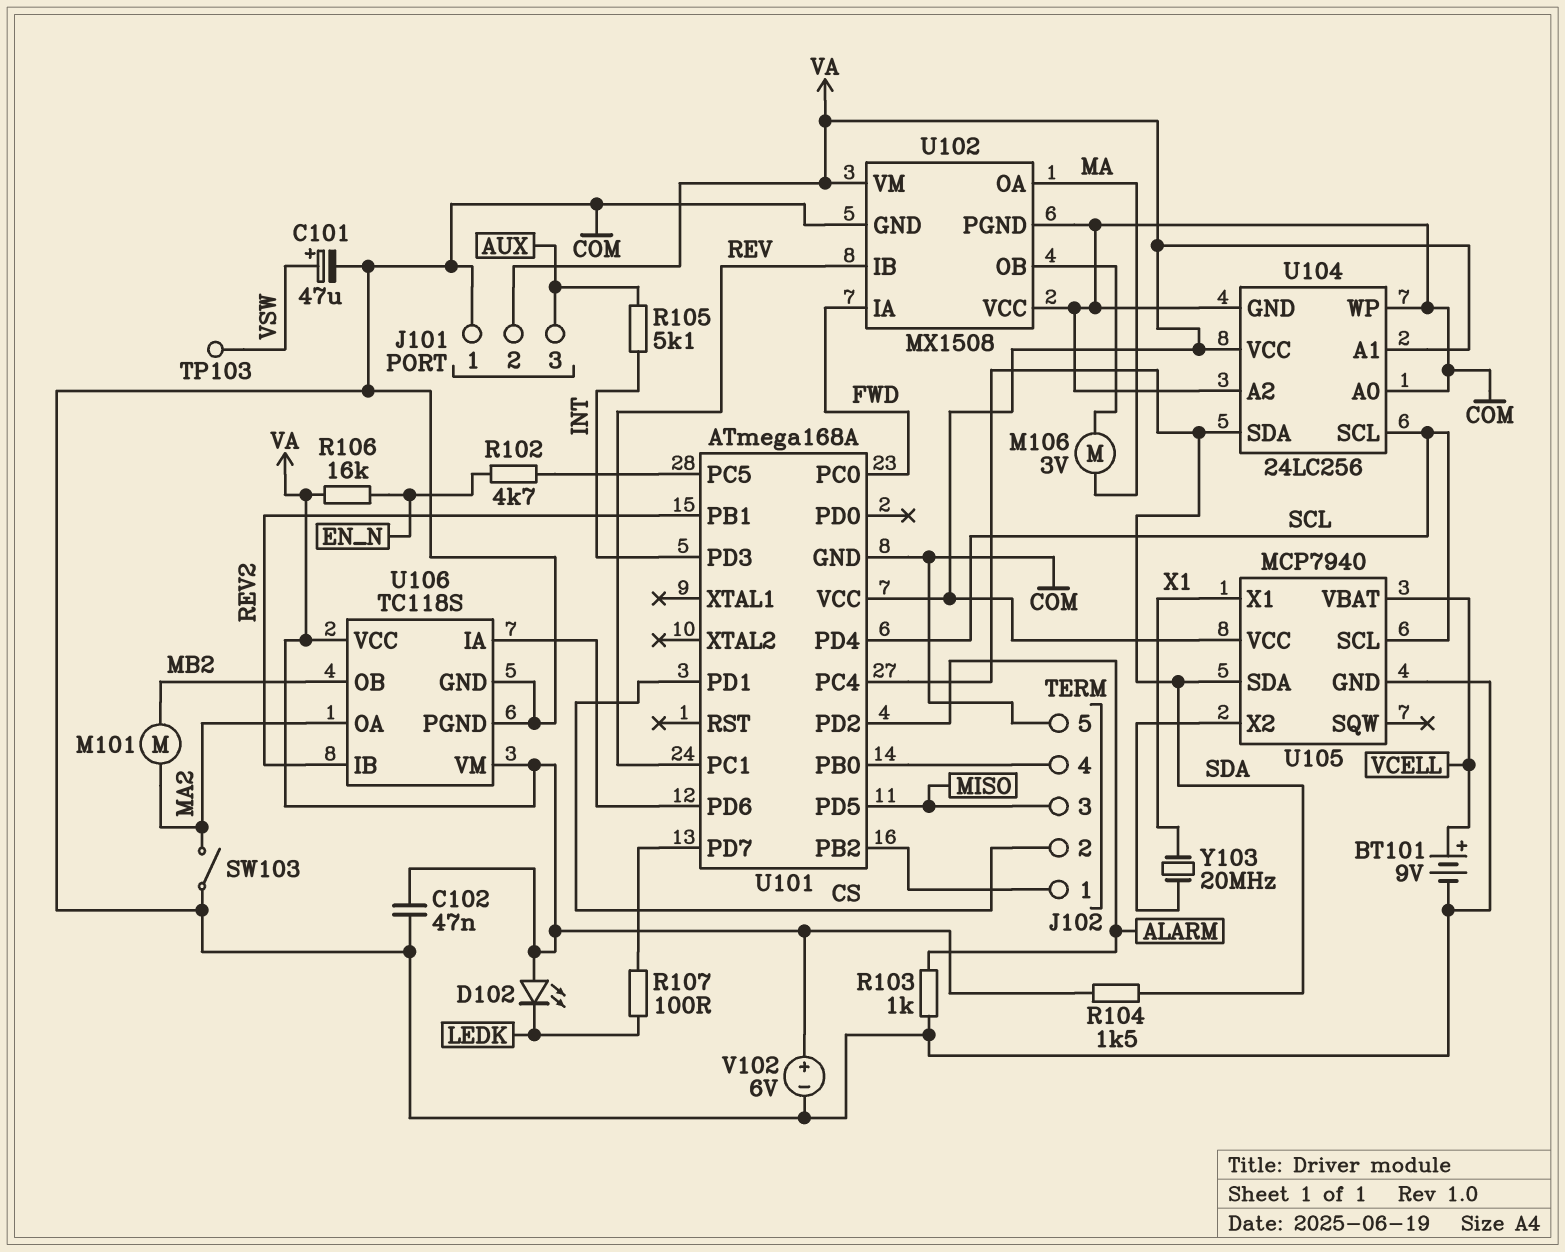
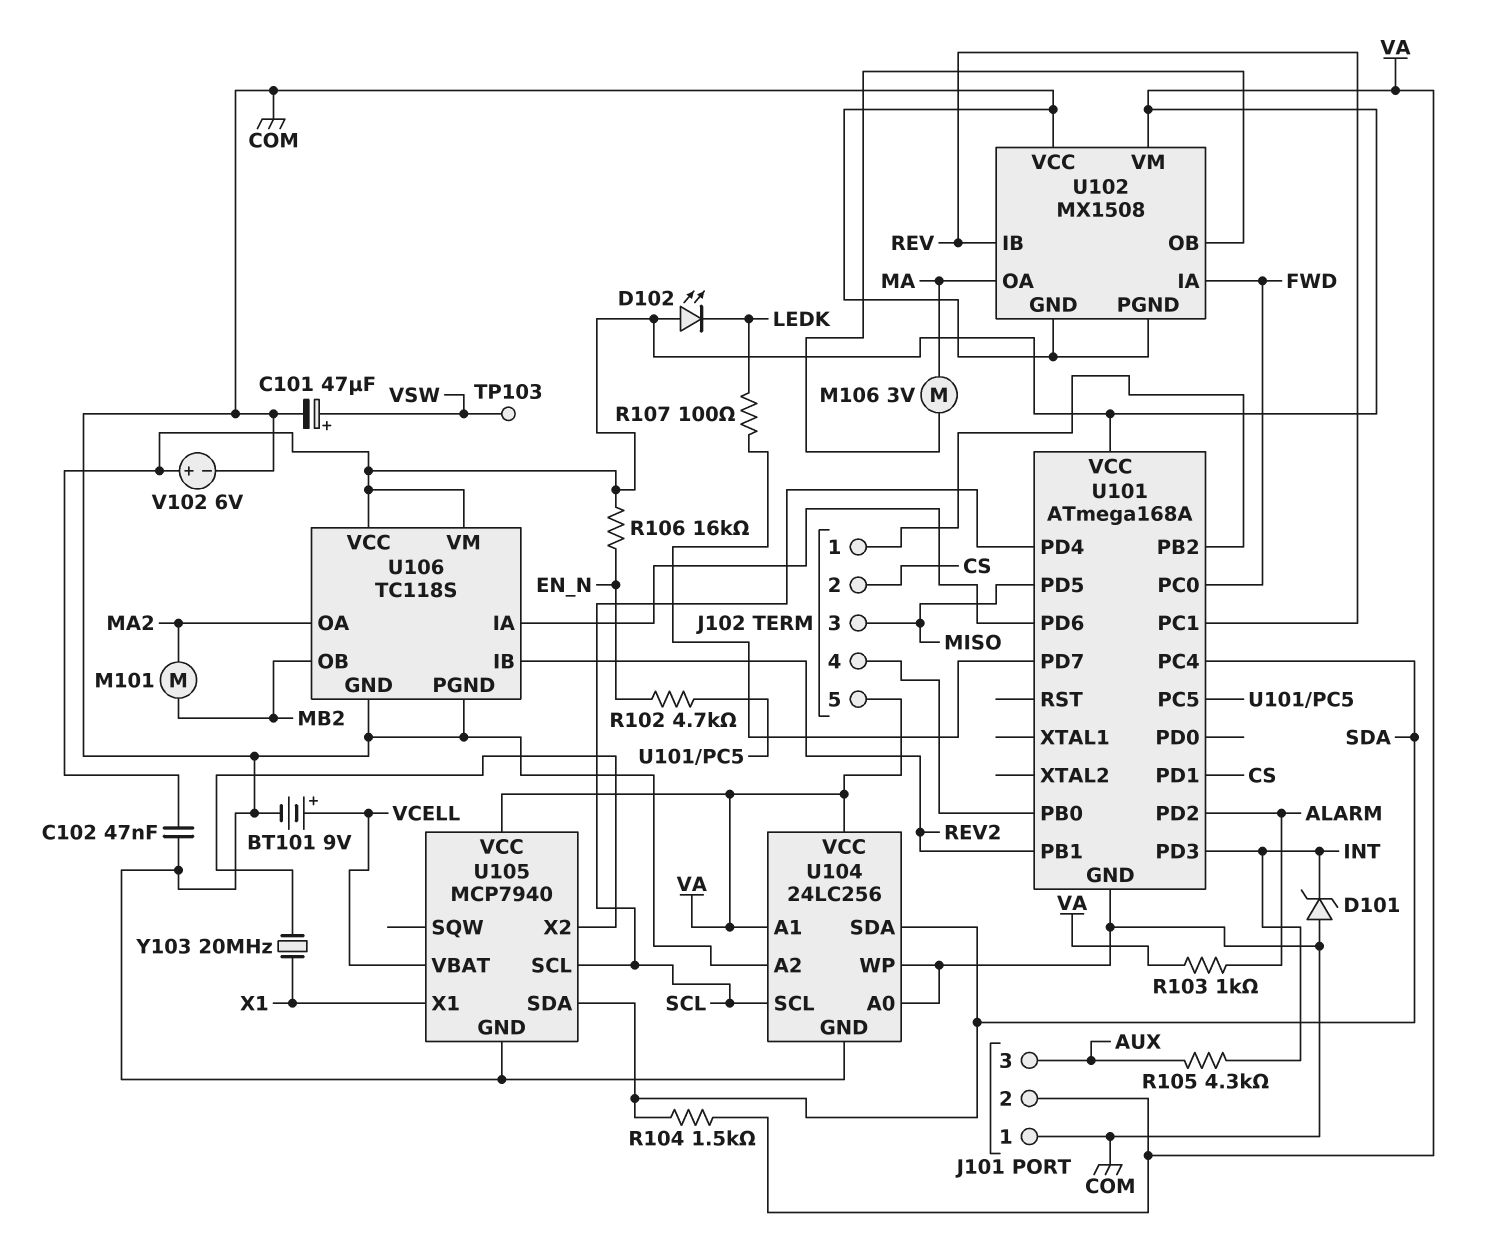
D101: none -> zener (A COM, K INT)
J102 pin 5: COM -> VA
R103: 1k (ALARM, COM) -> 1k (ALARM, VA)
R105: 5.1k (AUX, INT) -> 4.3k (AUX, INT)
SW103: switch (COM, MA2) -> none

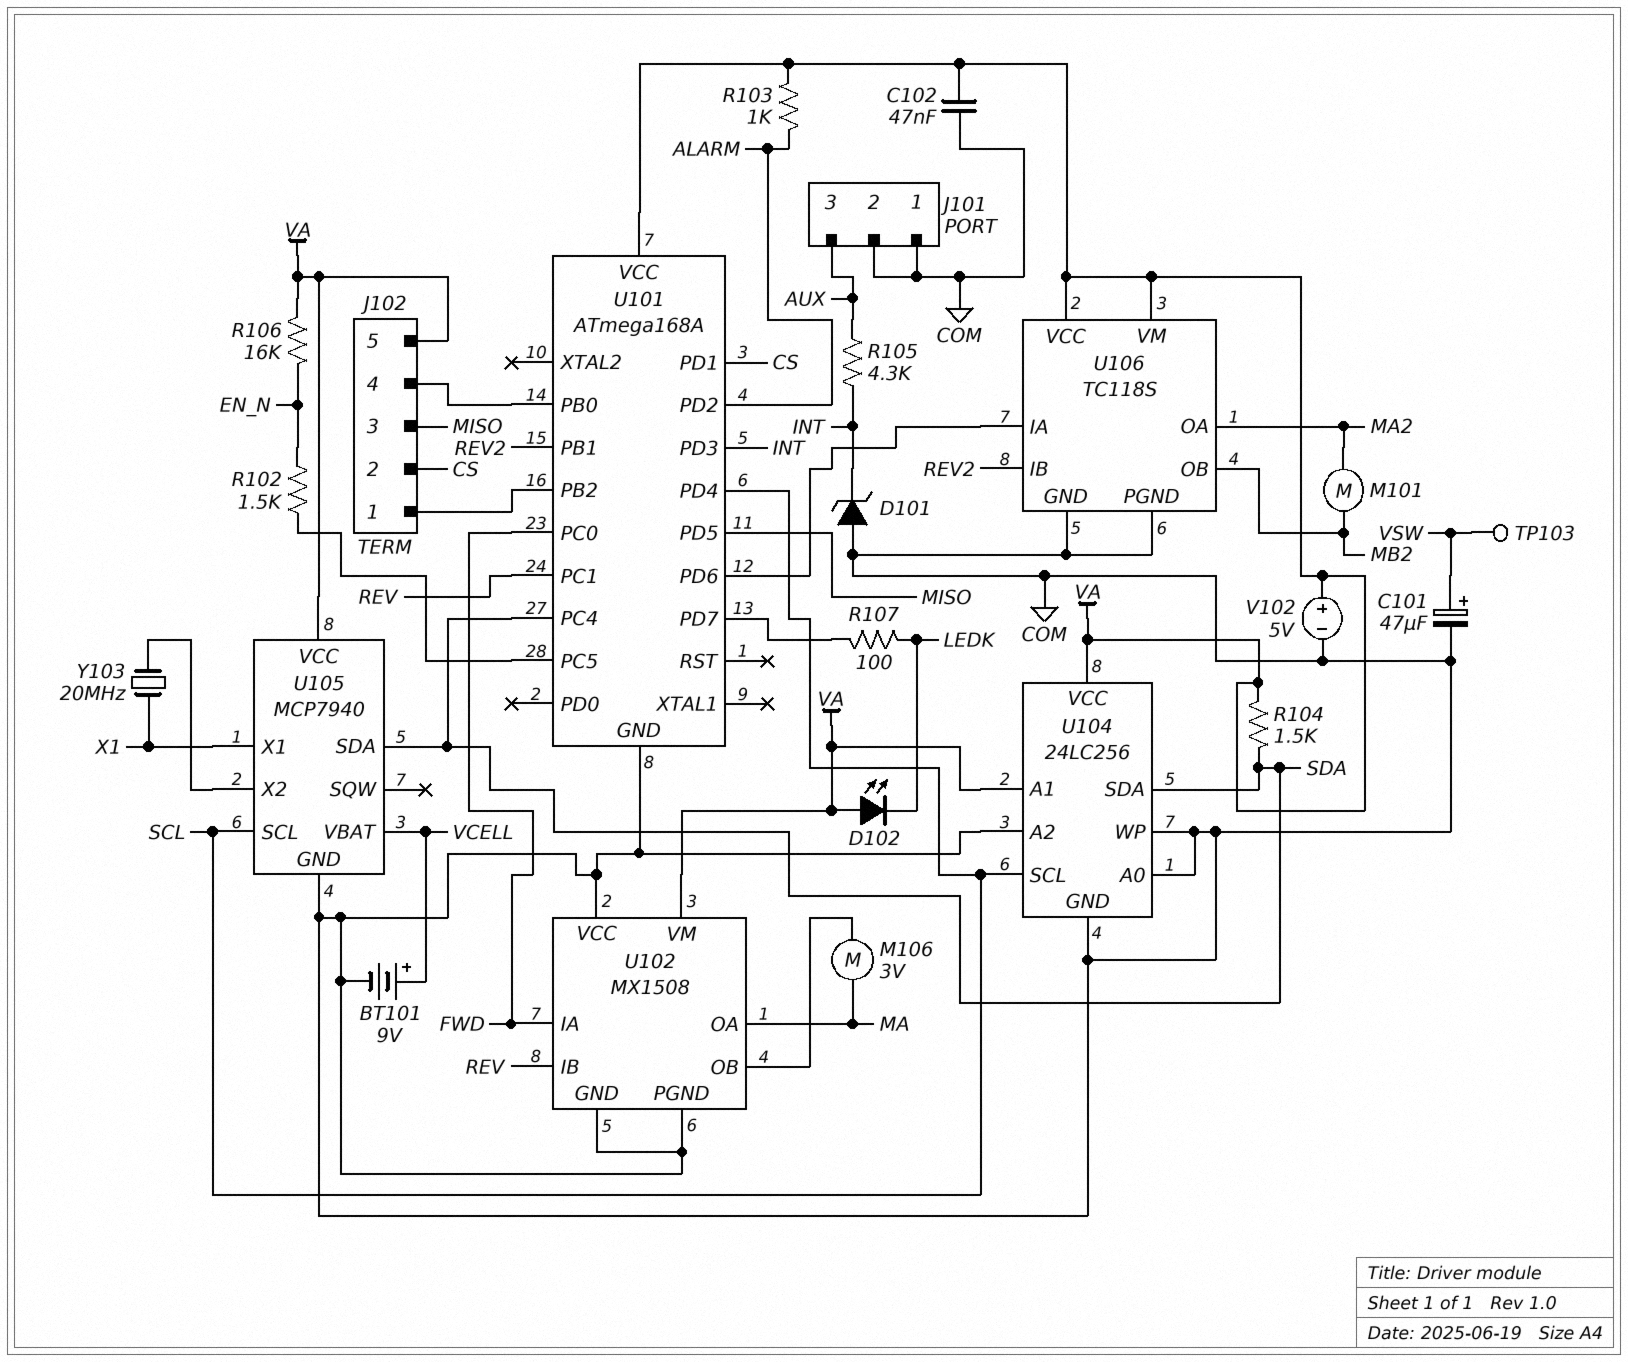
J101 pin 2: VA -> COM
R102: 4.7k (EN_N, U101/PC5) -> 1.5k (EN_N, U101/PC5)
V102: 6V (plus VA, minus COM) -> 5V (plus VA, minus COM)

